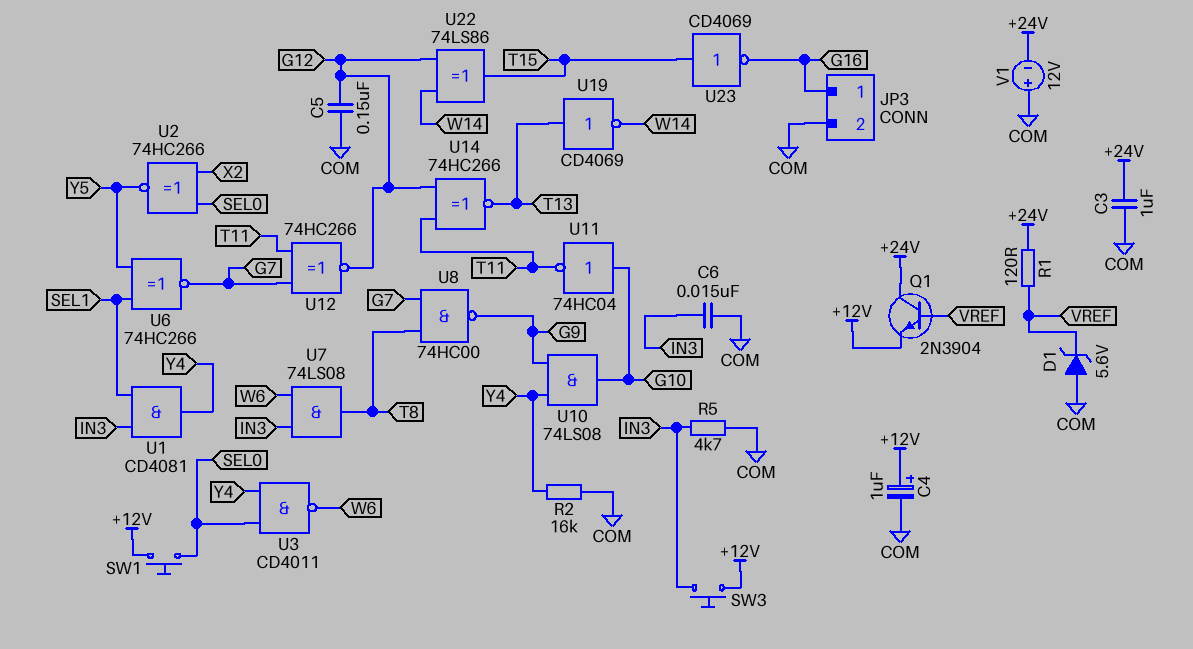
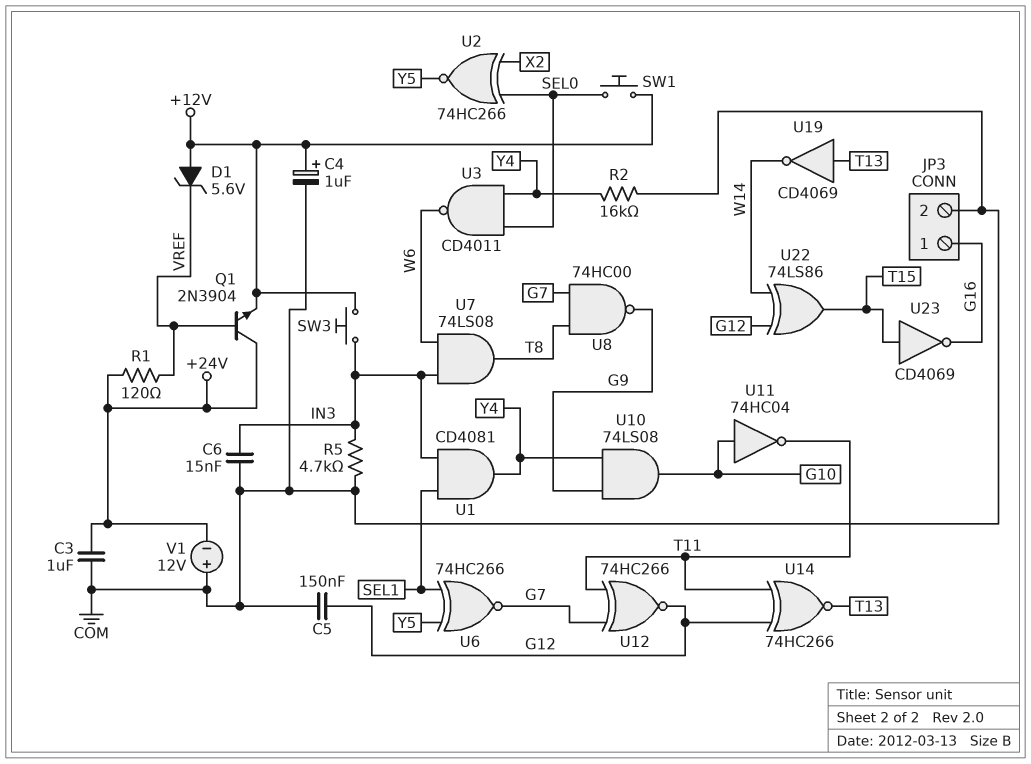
D1: zener 5.6V (A COM, K VREF) -> zener 5.6V (A +12V, K VREF)

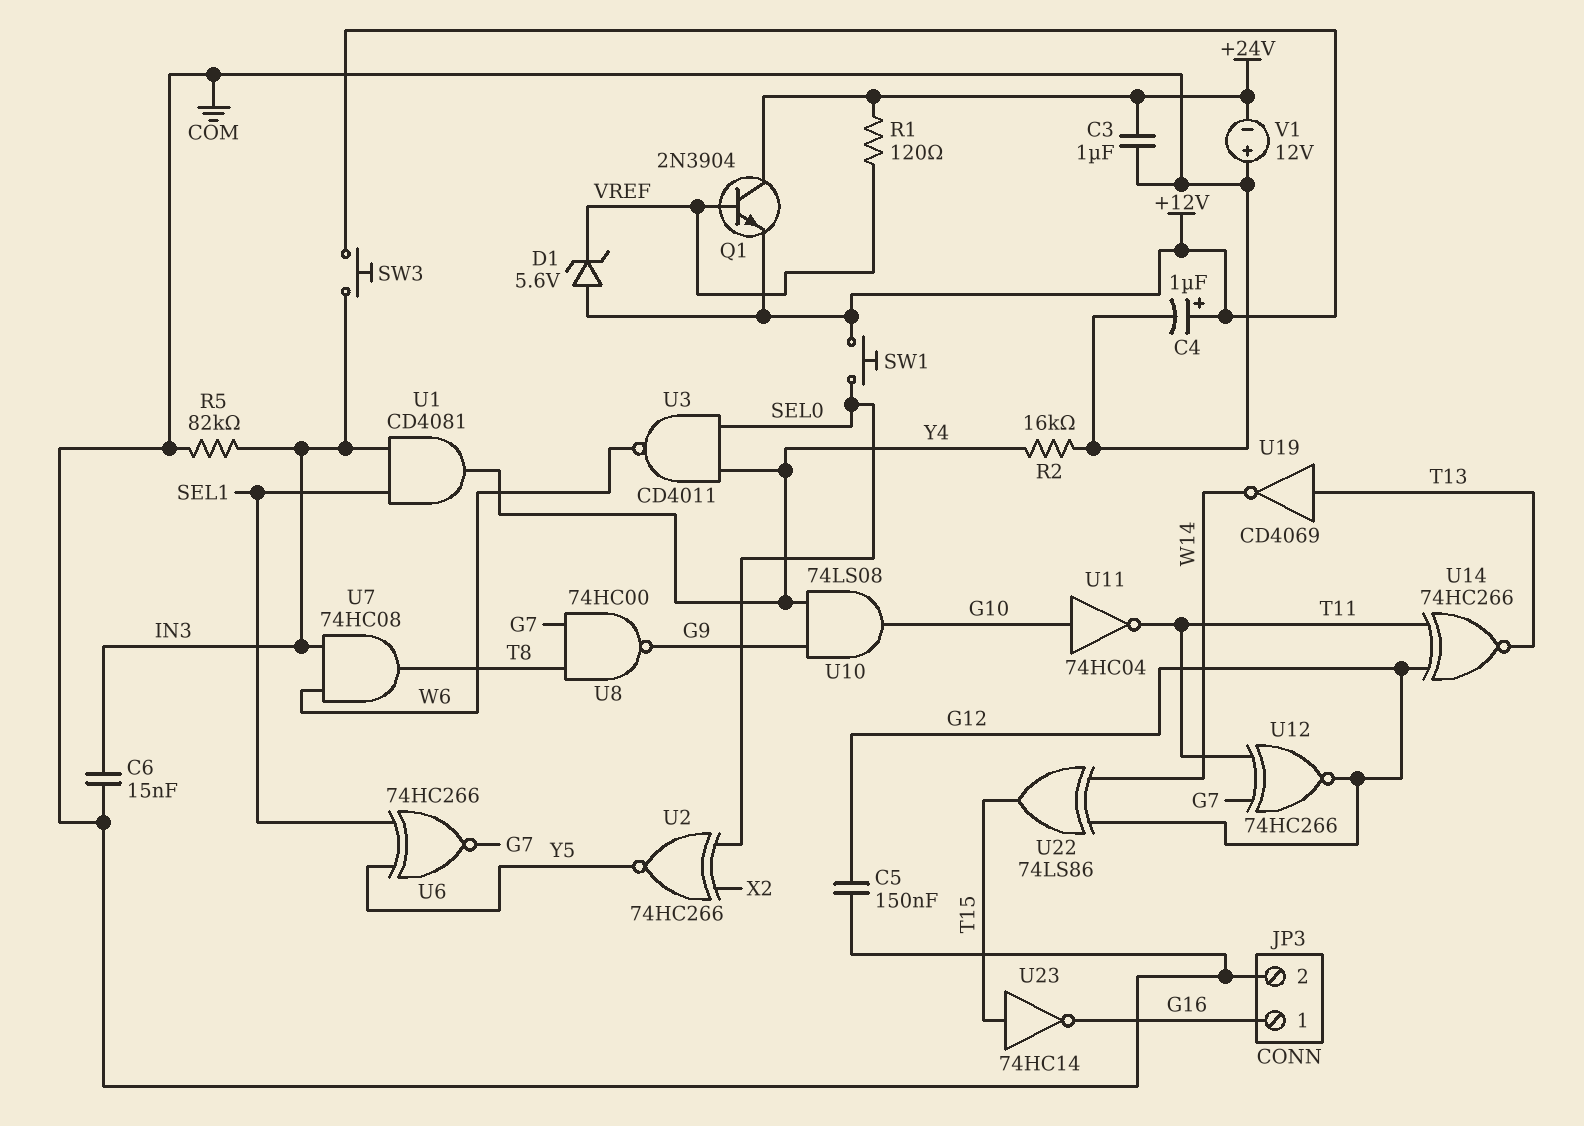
R5: 4.7k (COM, IN3) -> 82k (COM, IN3)
U7: AND 74LS08 (in IN3, in W6, out T8) -> AND 74HC08 (in IN3, in W6, out T8)
U23: NOT CD4069 (in T15, out G16) -> NOT 74HC14 (in T15, out G16)

